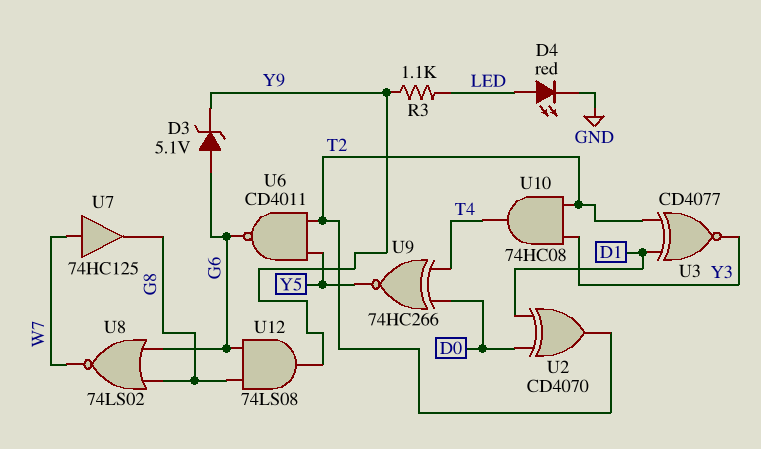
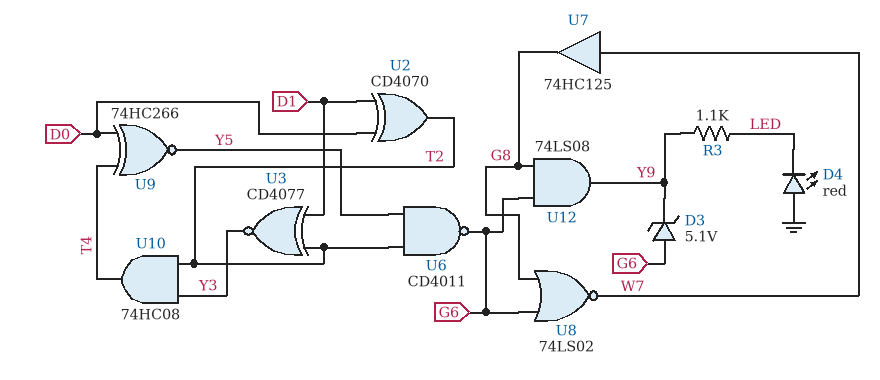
D4: LED red (A LED, K GND) -> LED red (A GND, K LED)

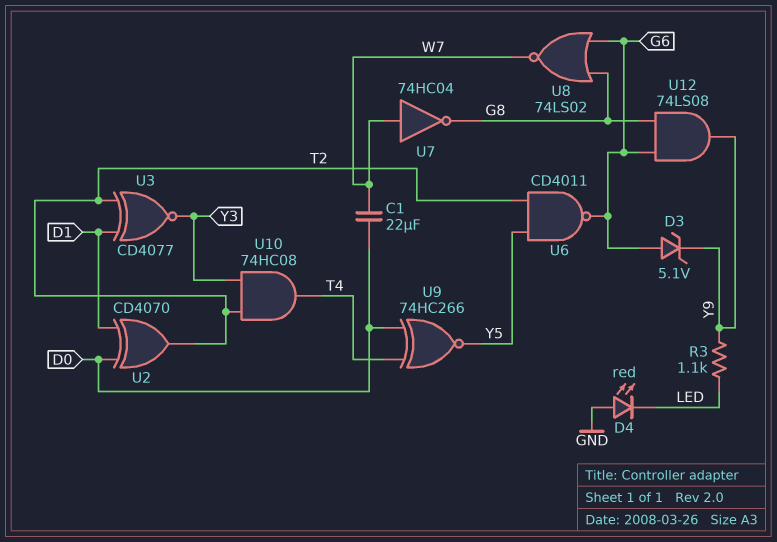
C1: none -> 22uF (D0, W7)
U7: buffer 74HC125 (in W7, out G8) -> NOT 74HC04 (in W7, out G8)

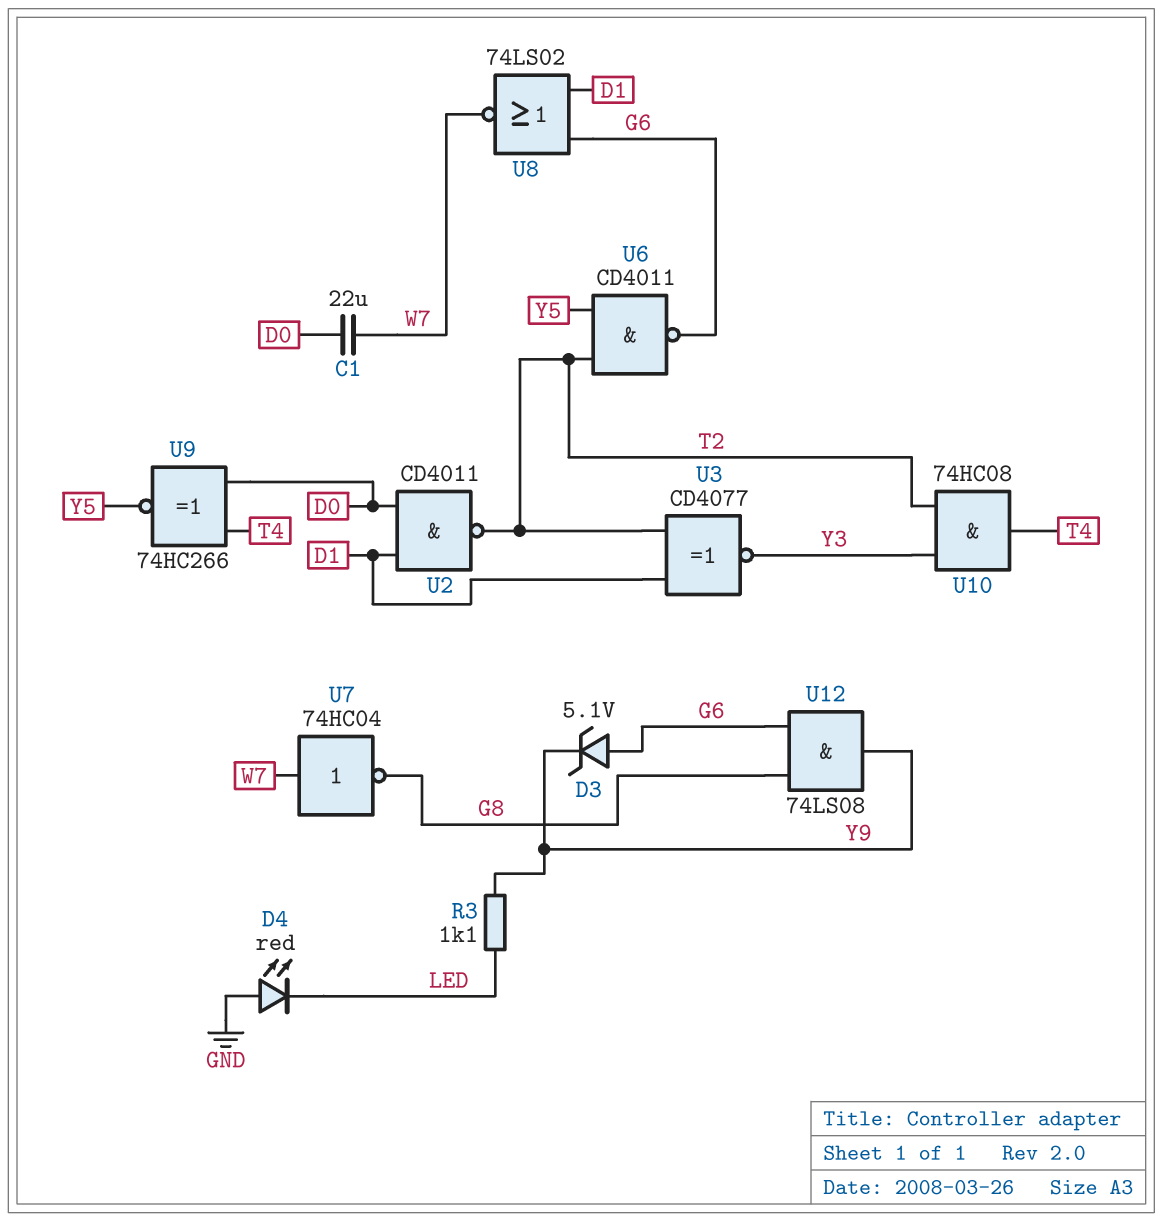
U2: XOR CD4070 (in D0, in D1, out T2) -> NAND CD4011 (in D0, in D1, out T2)
U8: NOR 74LS02 (in G6, in G8, out W7) -> NOR 74LS02 (in D1, in G6, out W7)

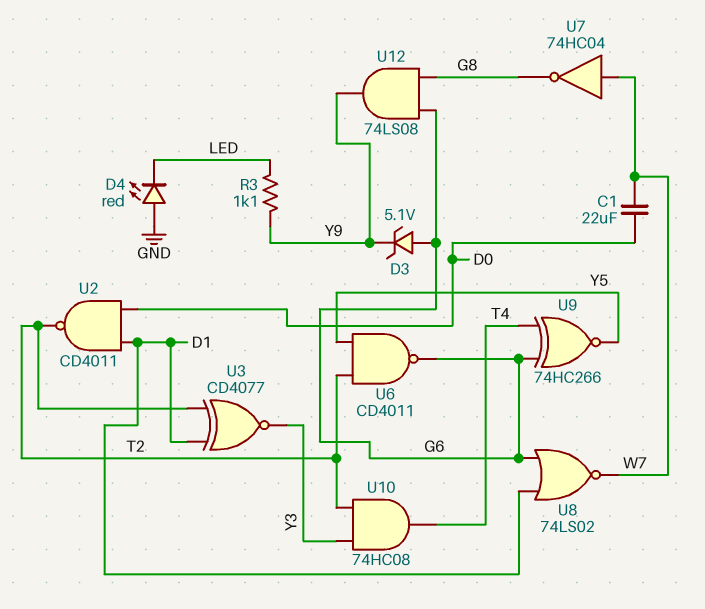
U9: XNOR 74HC266 (in D0, in T4, out Y5) -> XNOR 74HC266 (in G6, in T4, out Y5)

